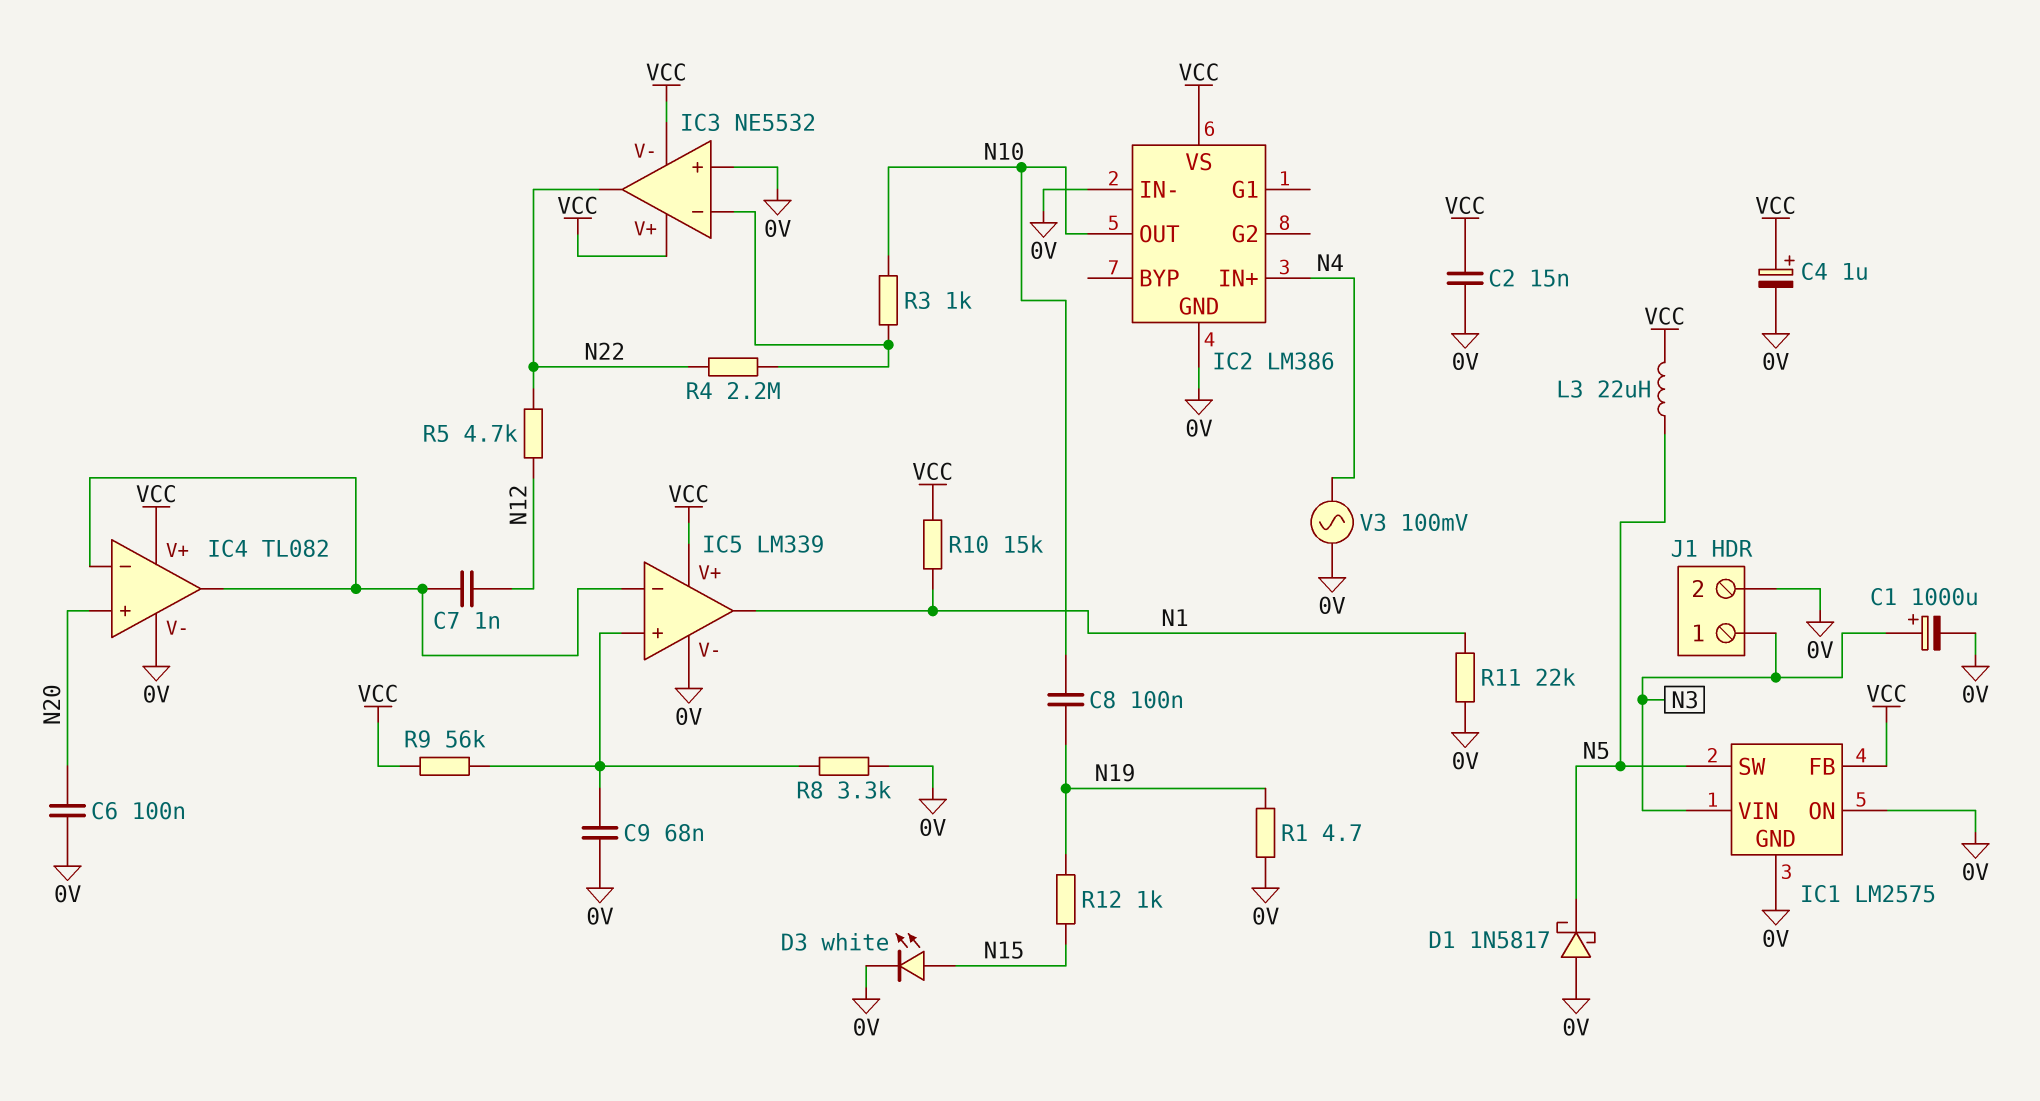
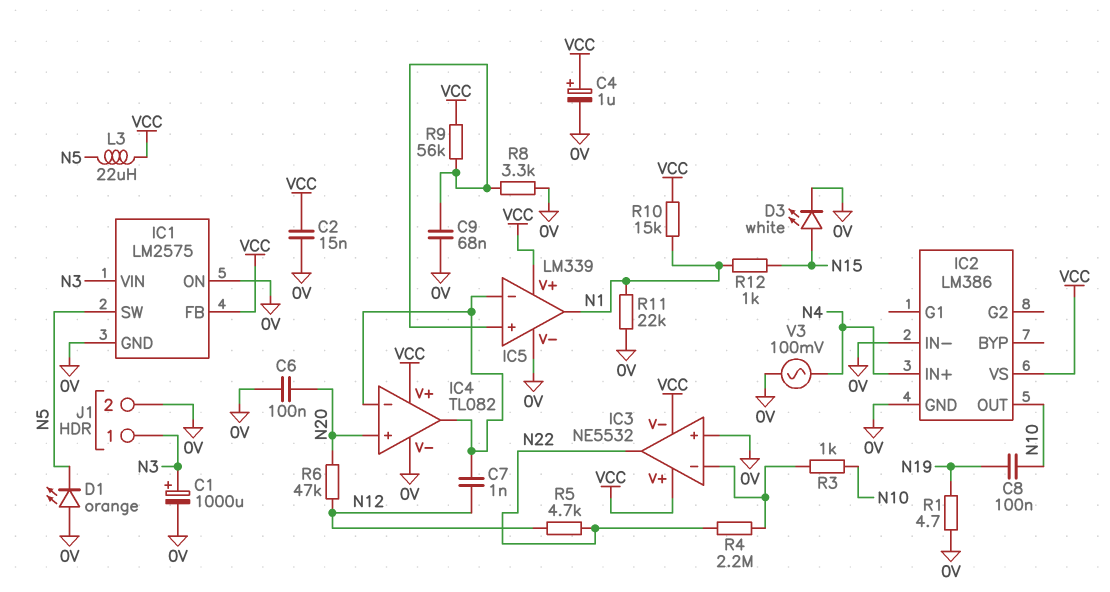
D1: schottky 1N5817 (A 0V, K N5) -> LED orange (A 0V, K N5)
R6: none -> 47k (N12, N20)
R12: 1k (N15, N19) -> 1k (N1, N15)

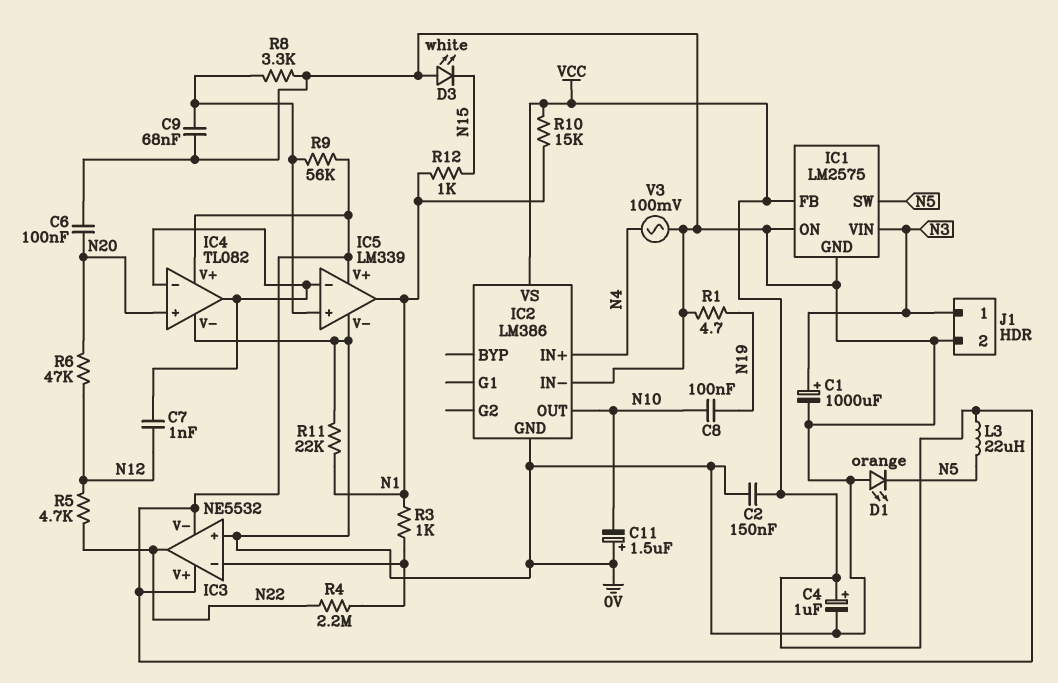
C2: 15nF (0V, VCC) -> 150nF (0V, VCC)
C11: none -> 1.5uF (plus 0V, minus N10)
D3: LED white (A N15, K 0V) -> LED white (A 0V, K N15)
R3: 1k (IC3/in-, N10) -> 1k (IC3/in-, N1)

